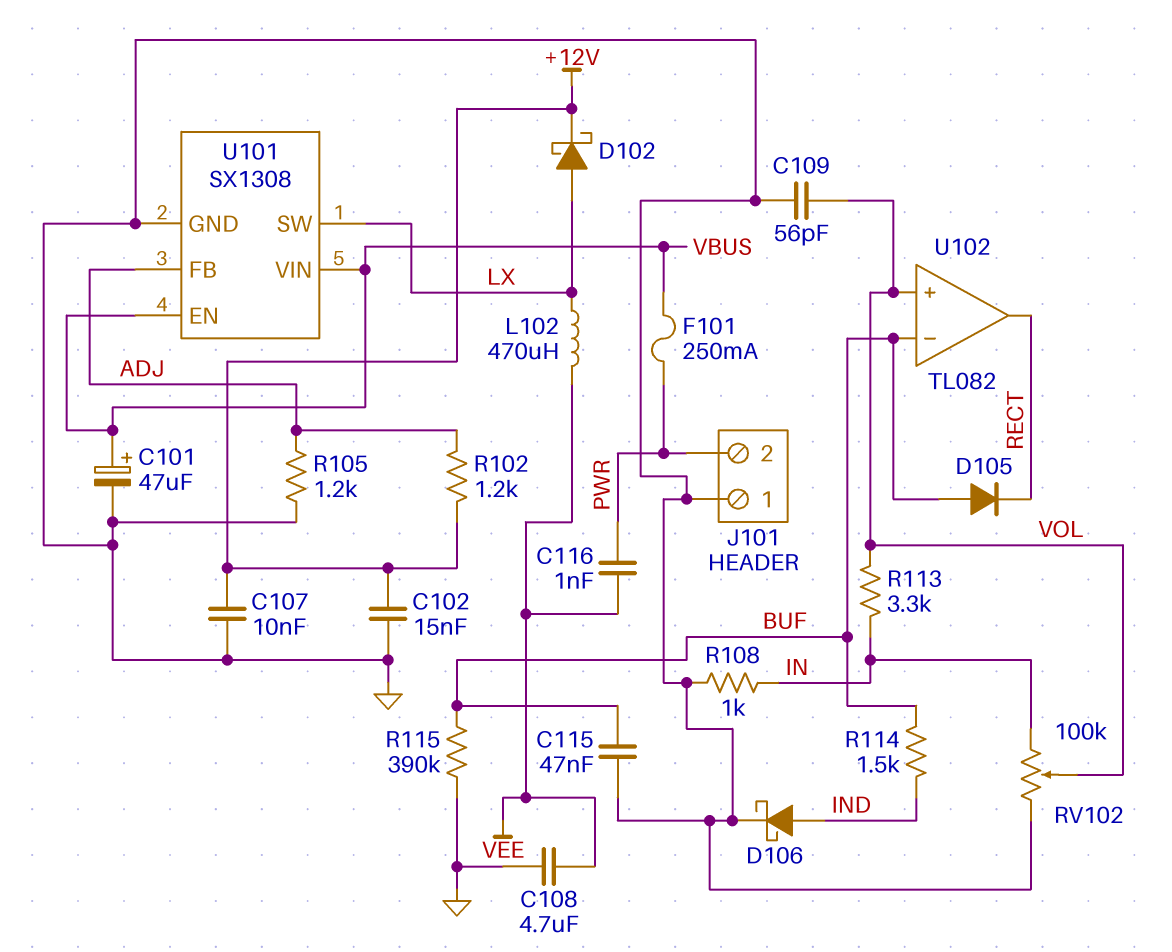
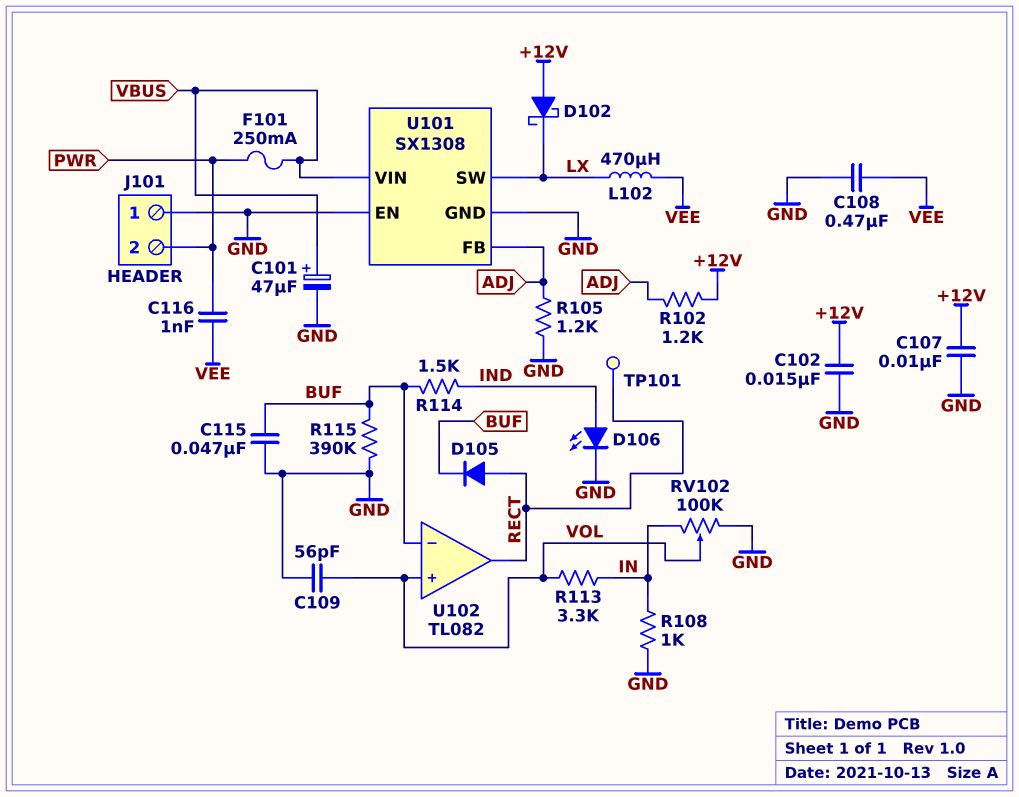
C108: 4.7uF (GND, VEE) -> 470nF (GND, VEE)
D102: schottky (A LX, K +12V) -> schottky (A +12V, K LX)
D105: diode (A BUF, K RECT) -> diode (A RECT, K BUF)
D106: schottky (A IND, K GND) -> LED (A IND, K GND)
TP101: none -> test point (RECT)
U101 pin EN: VBUS -> GND

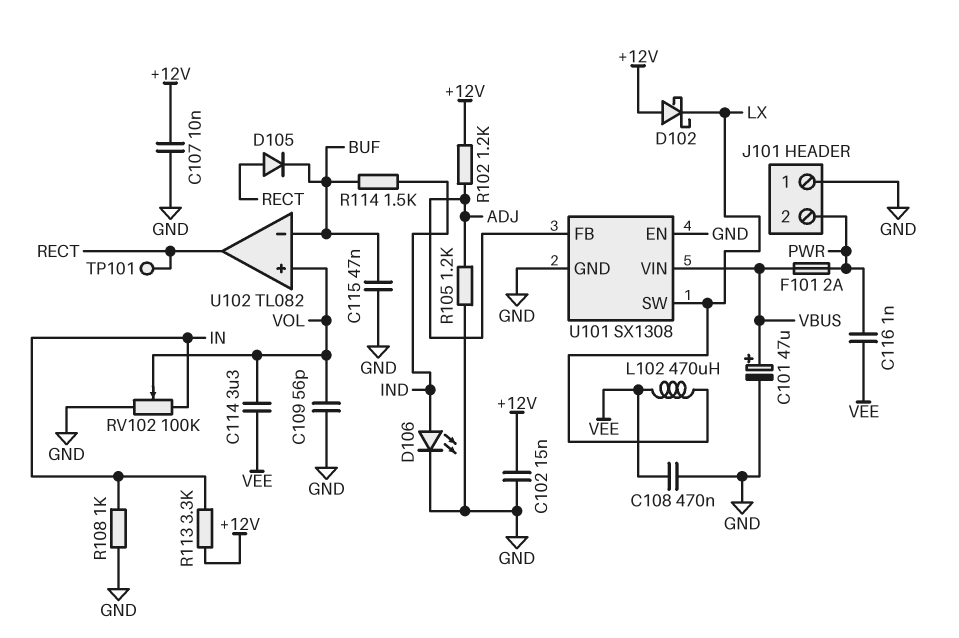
C114: none -> 3.3uF (VEE, VOL)
F101: 250mA (PWR, VBUS) -> 2A (PWR, VBUS)
R113: 3.3k (IN, VOL) -> 3.3k (+12V, IN)
R115: 390k (BUF, GND) -> none

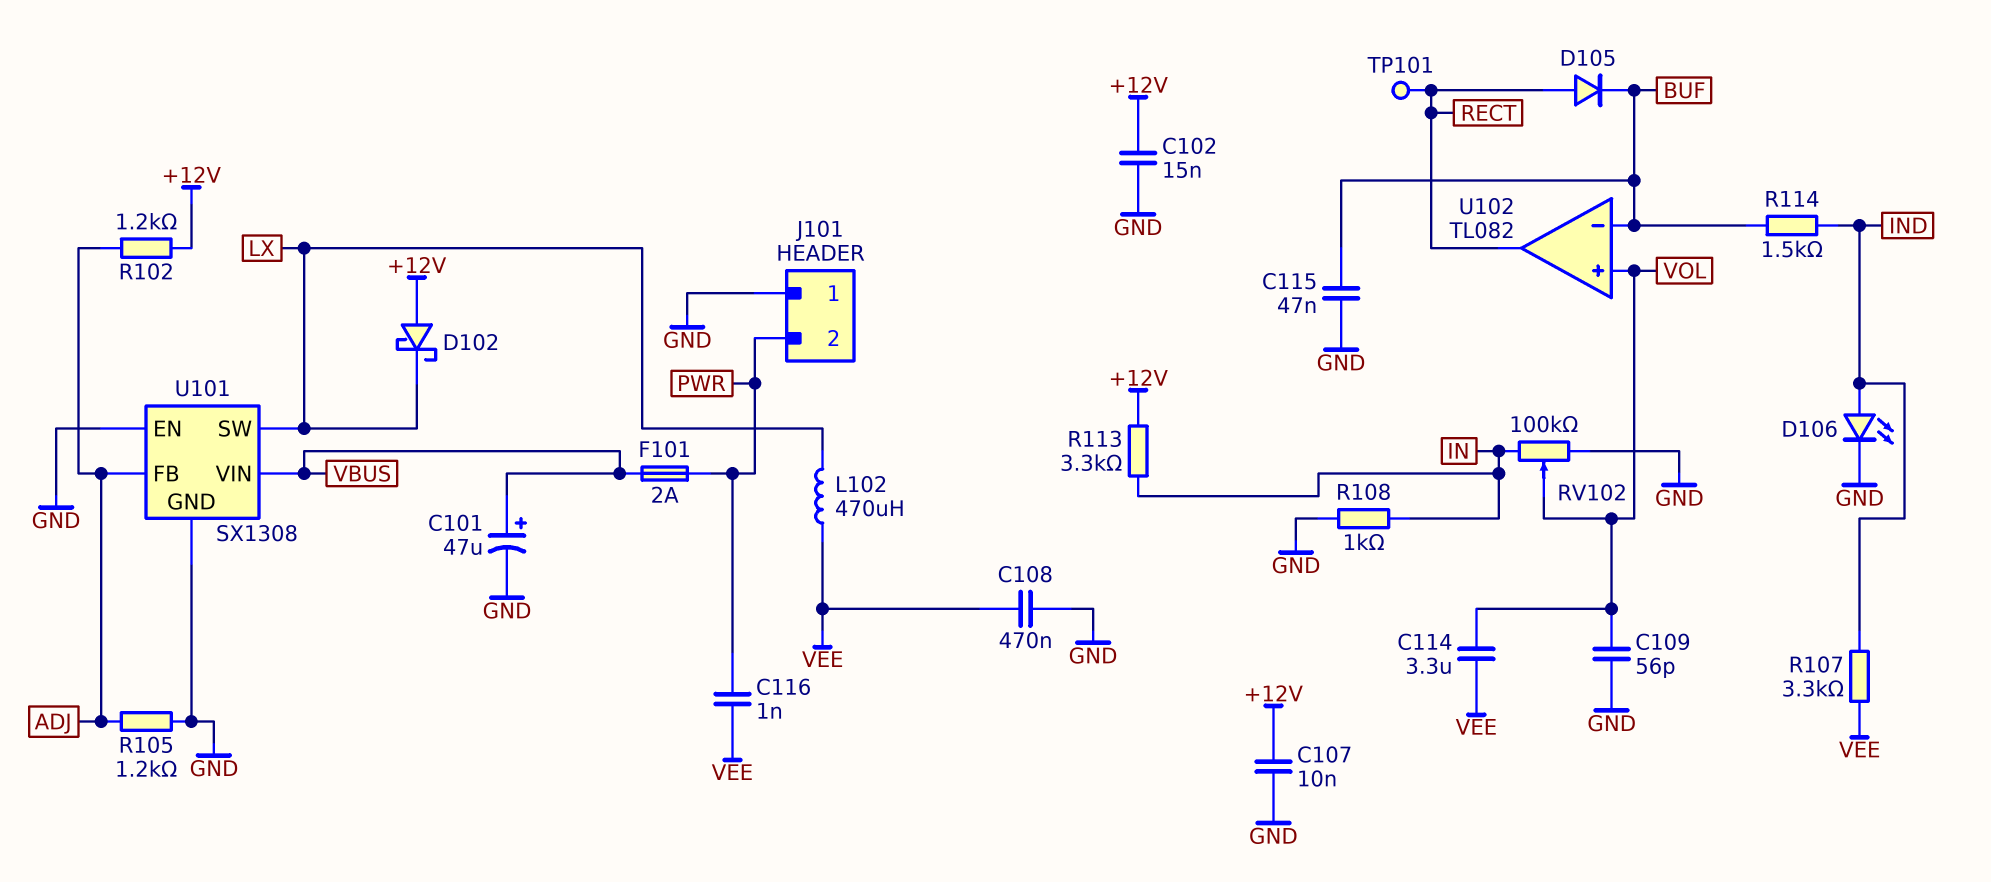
R107: none -> 3.3k (IND, VEE)

